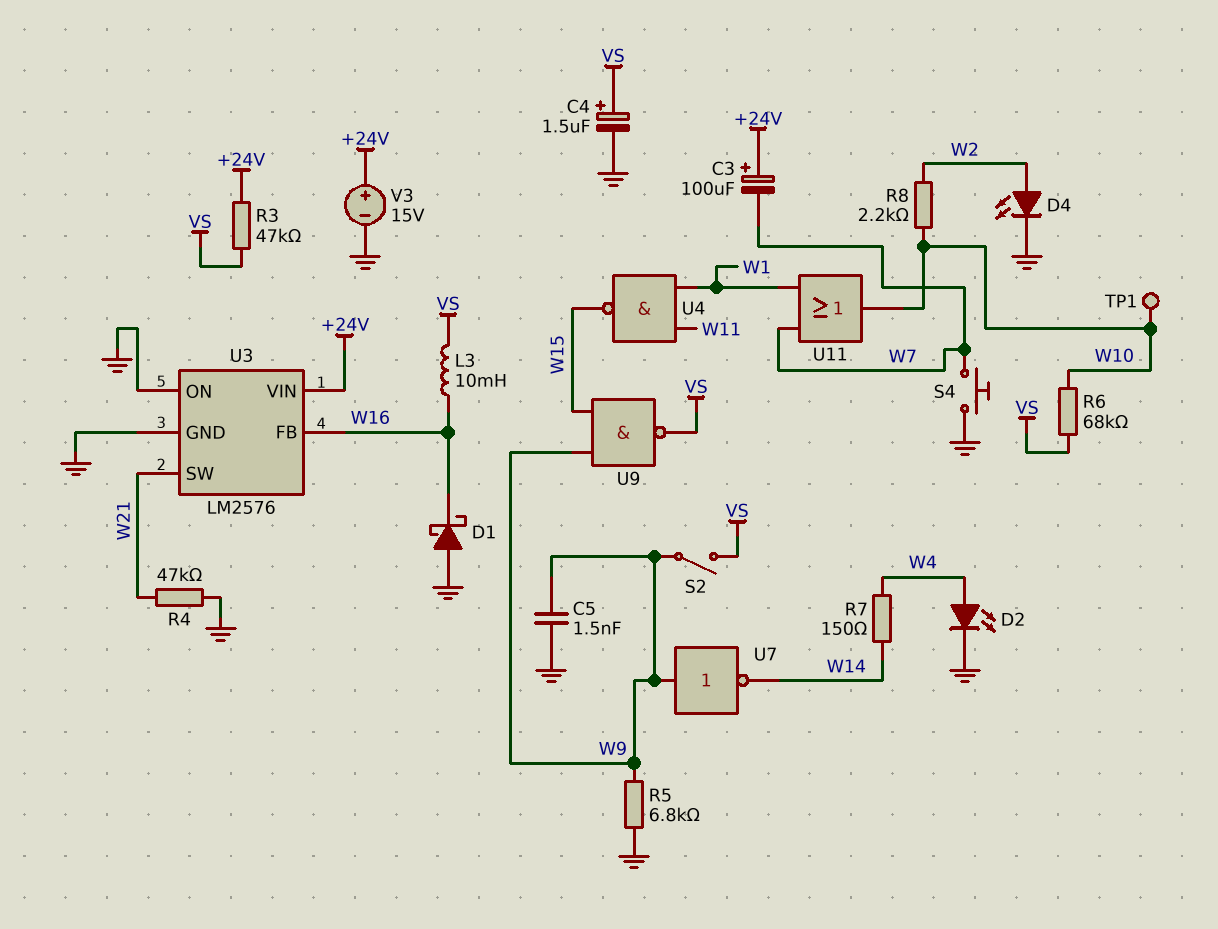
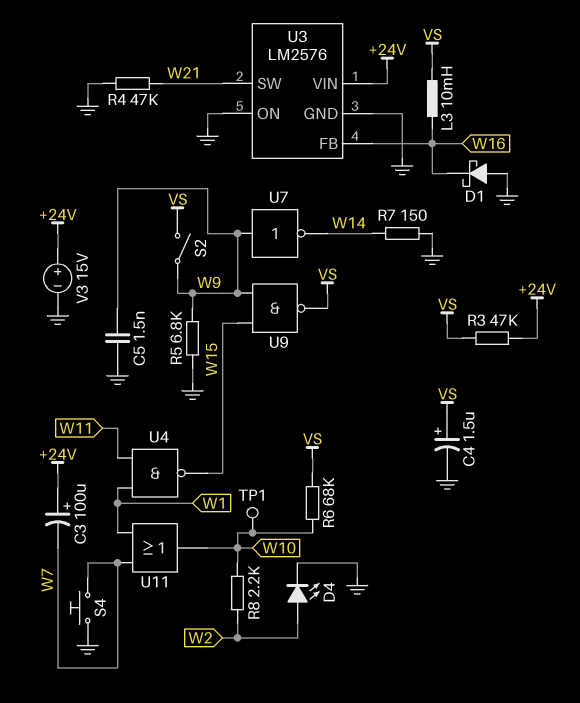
D2: LED (A W4, K GND) -> none
R7: 150 (W4, W14) -> 150 (GND, W14)

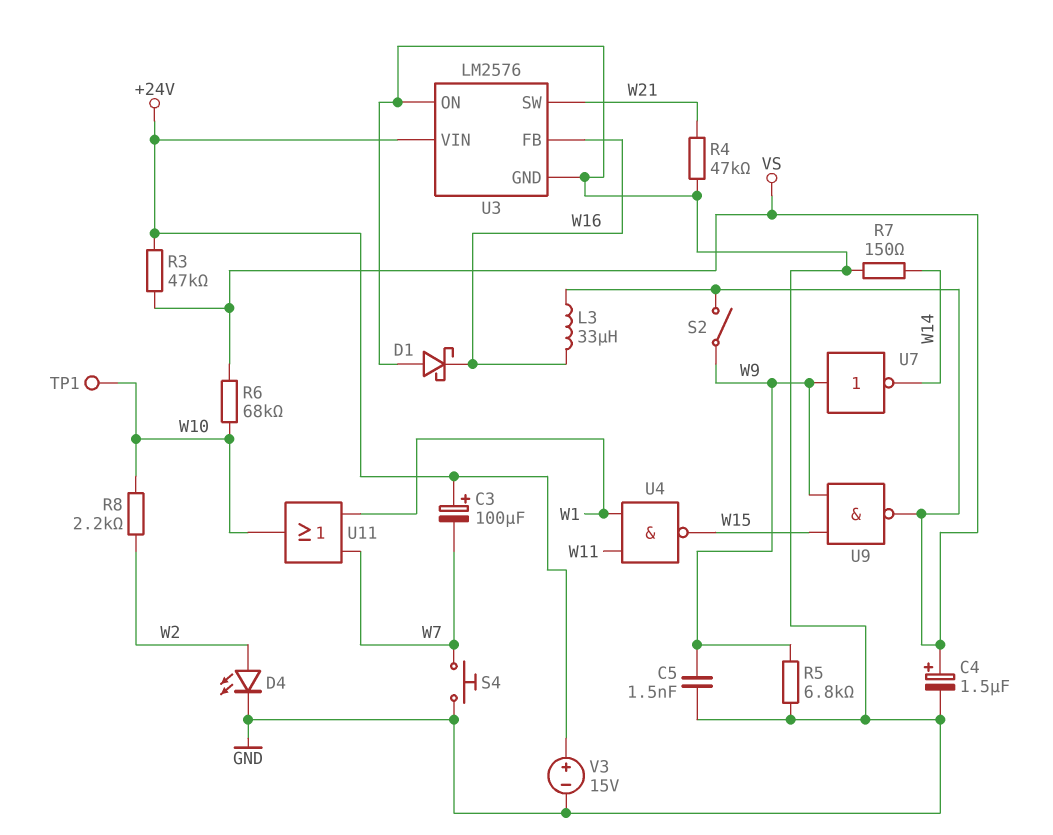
L3: 10mH (VS, W16) -> 33uH (VS, W16)

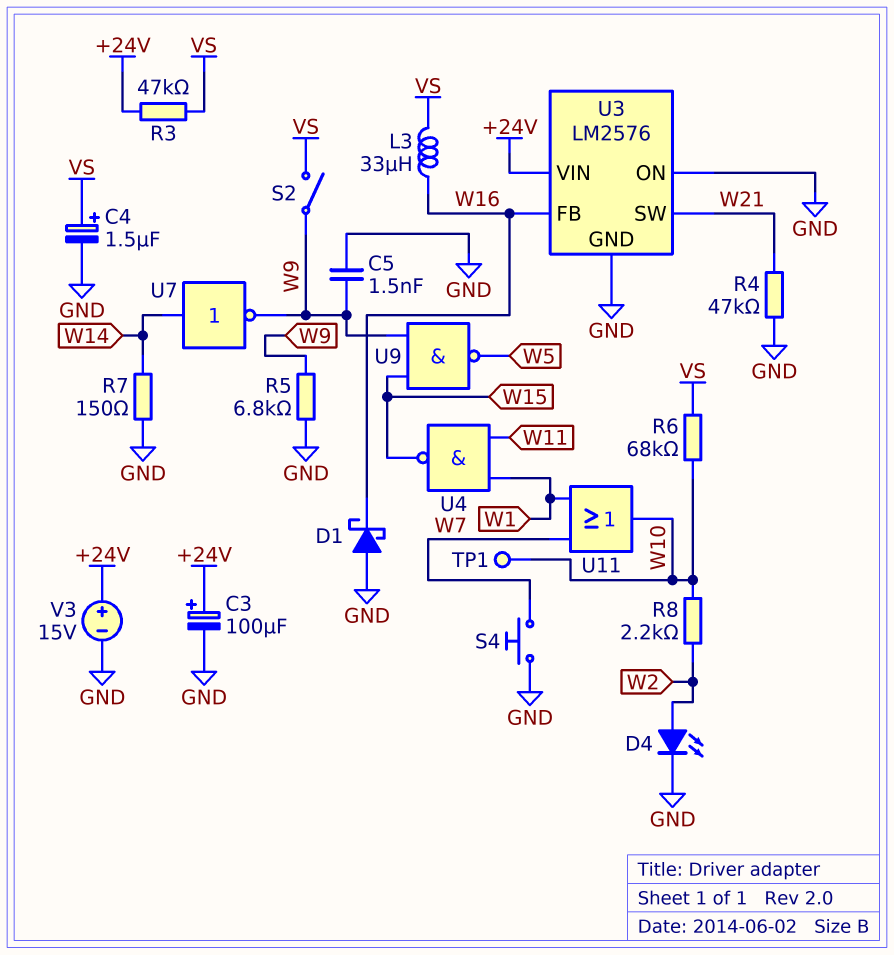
C3: 100uF (plus +24V, minus W7) -> 100uF (plus +24V, minus GND)
U7: NOT (in W9, out W14) -> NOT (in W14, out W9)
U9: NAND (in W9, in W15, out VS) -> NAND (in W9, in W15, out W5)

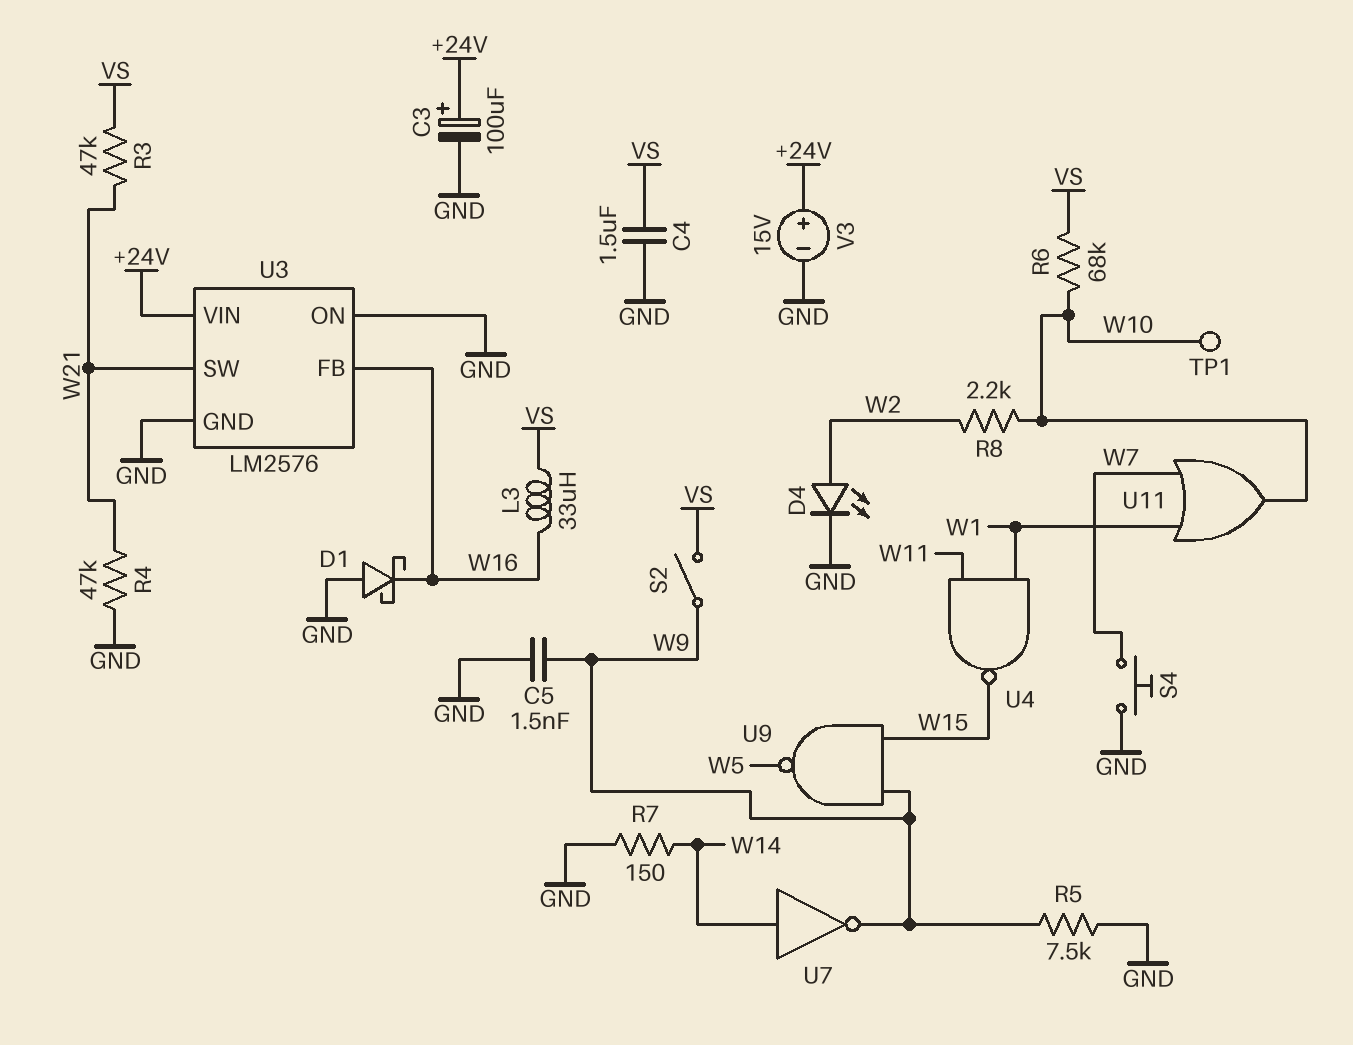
C4: 1.5uF (plus VS, minus GND) -> 1.5uF (GND, VS)
R3: 47k (+24V, VS) -> 47k (VS, W21)
R5: 6.8k (GND, W9) -> 7.5k (GND, W9)

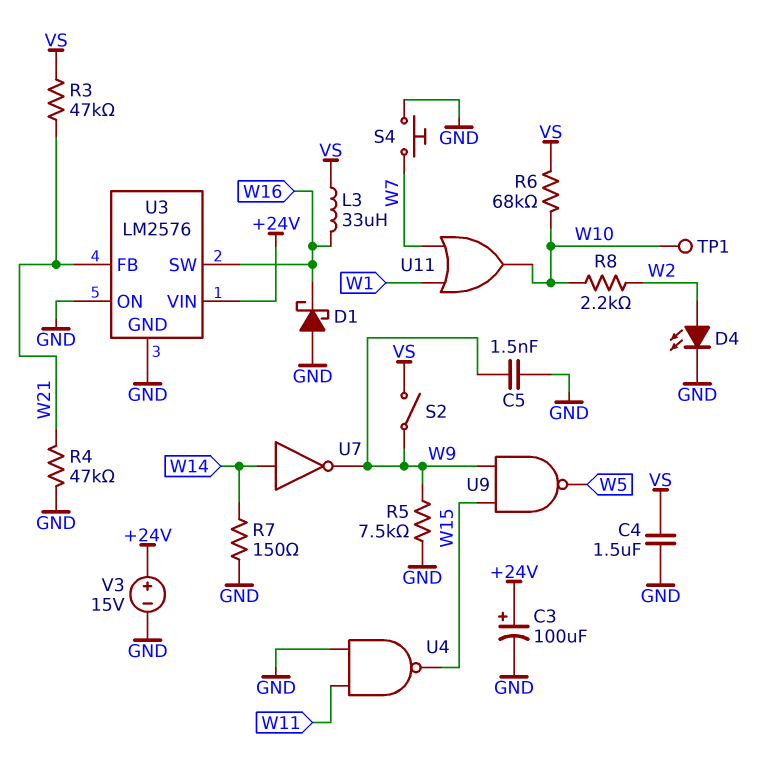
U3 pin FB: W16 -> W21
U3 pin SW: W21 -> W16
U4: NAND (in W1, in W11, out W15) -> NAND (in GND, in W11, out W15)

